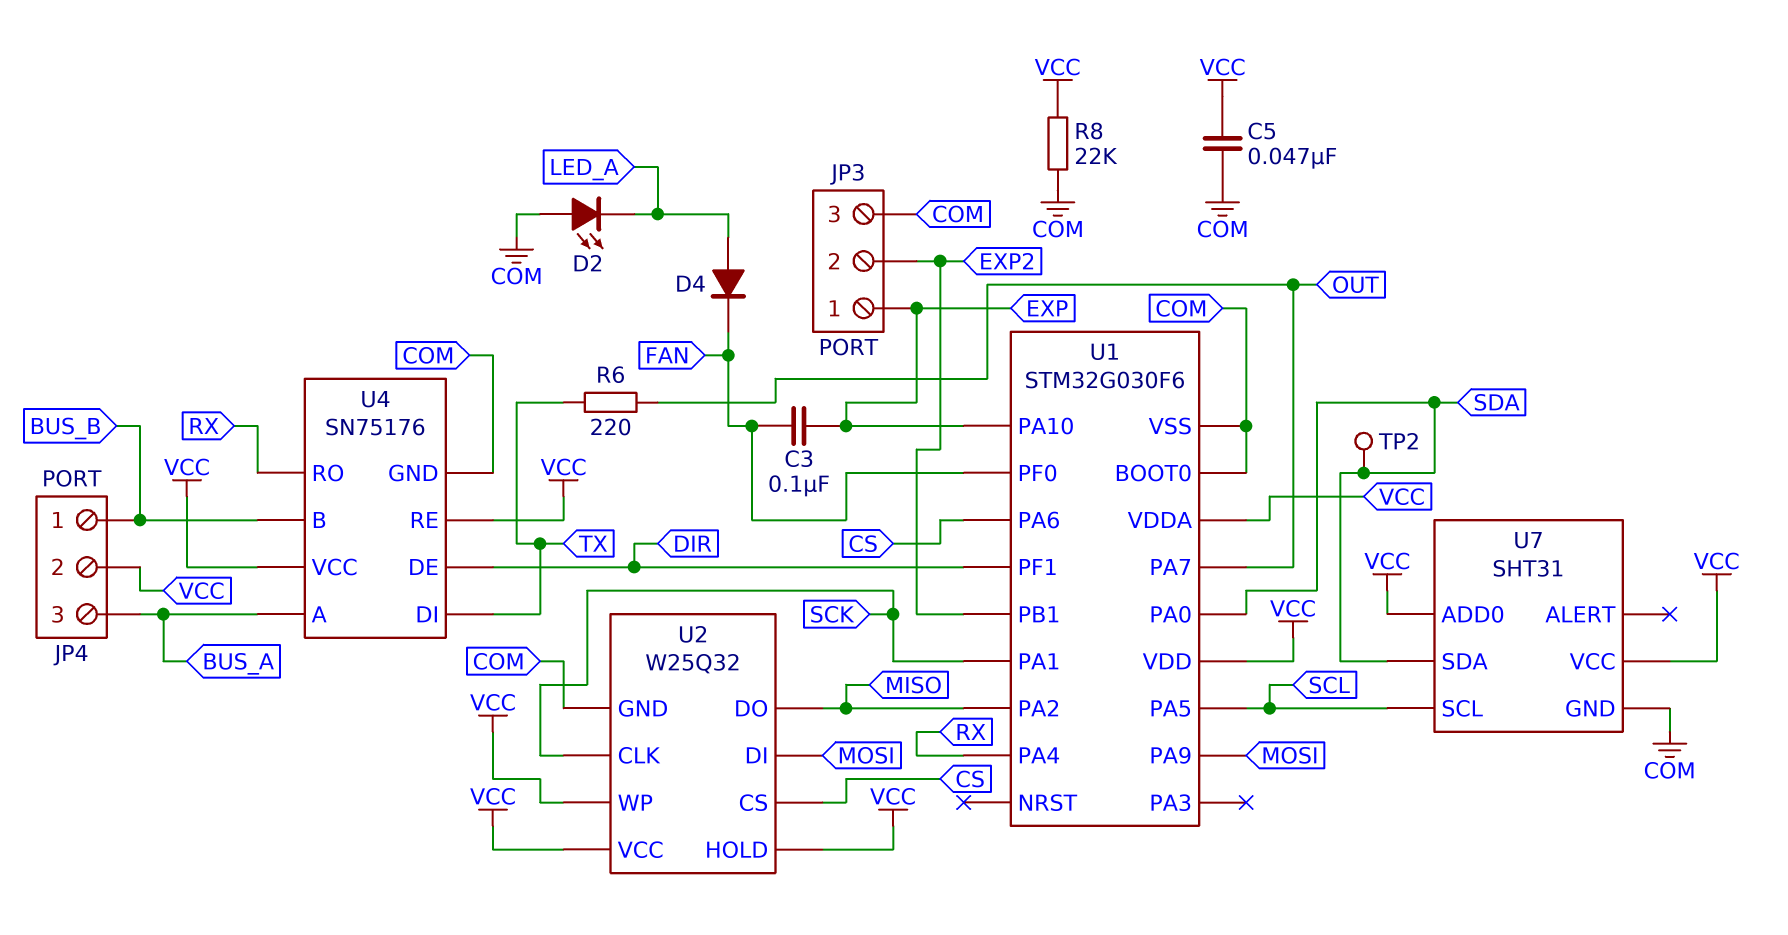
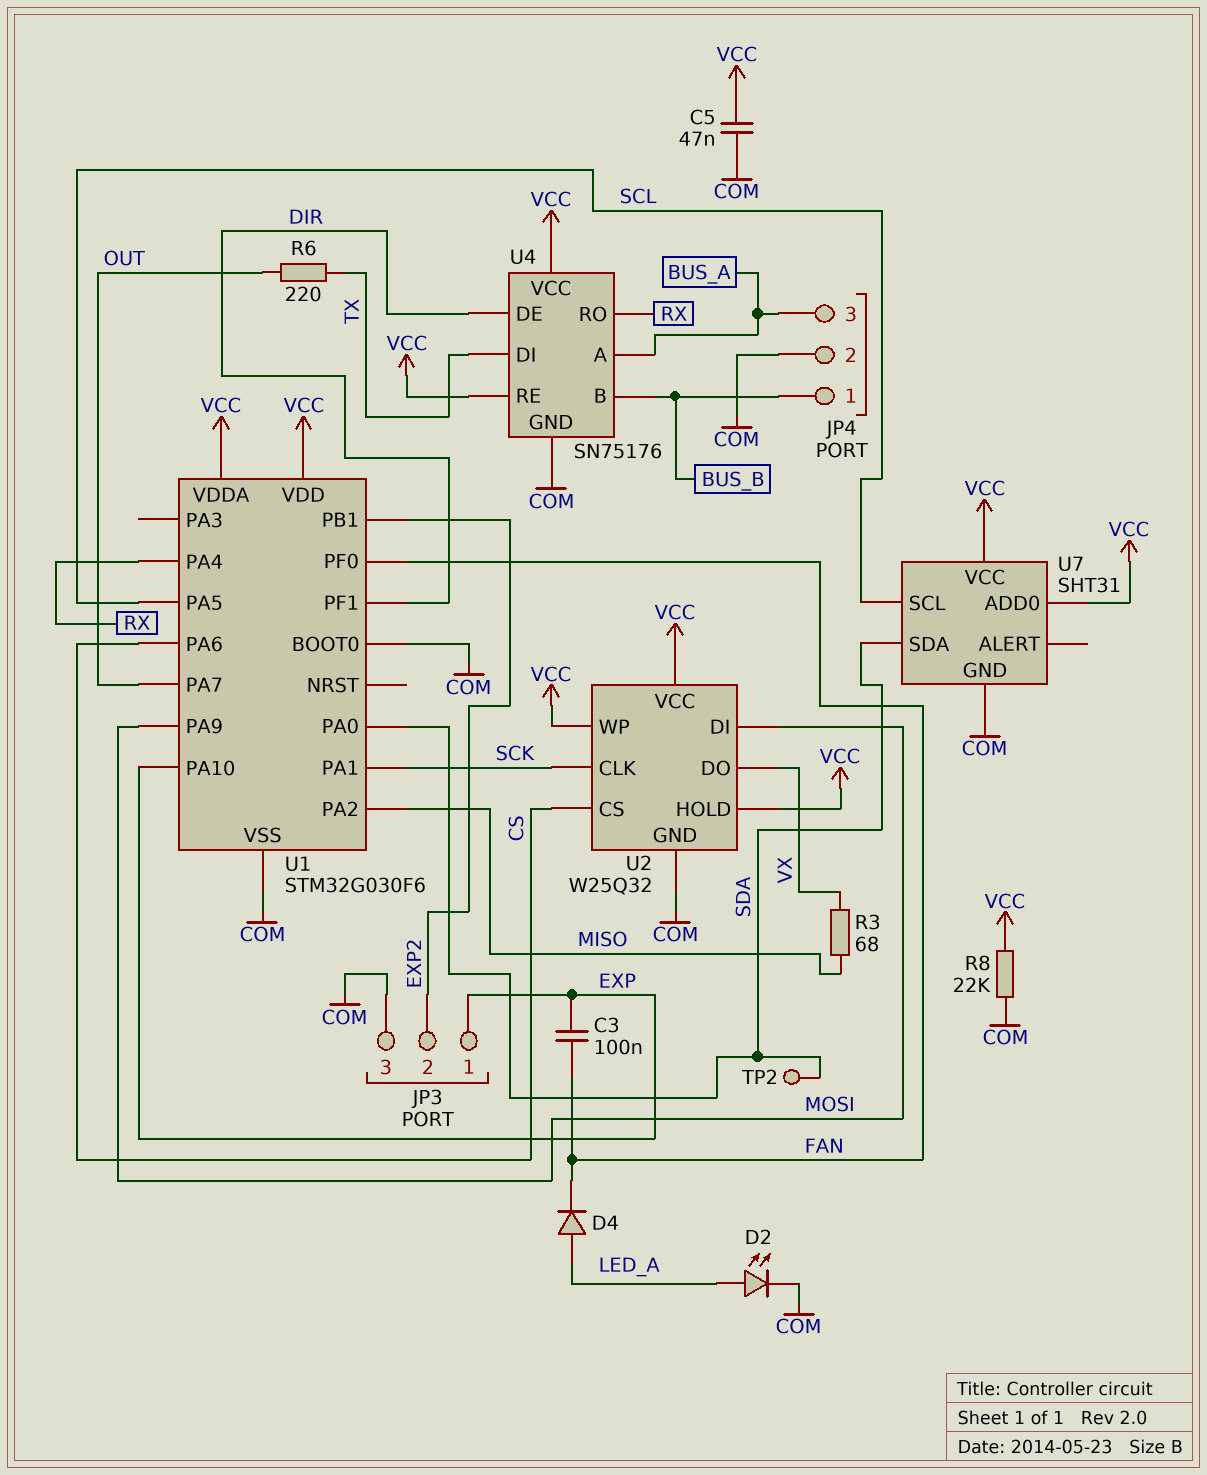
D2: LED (A COM, K LED_A) -> LED (A LED_A, K COM)
JP4 pin 2: VCC -> COM
R3: none -> 68 (MISO, VX)
U2 pin DO: MISO -> VX

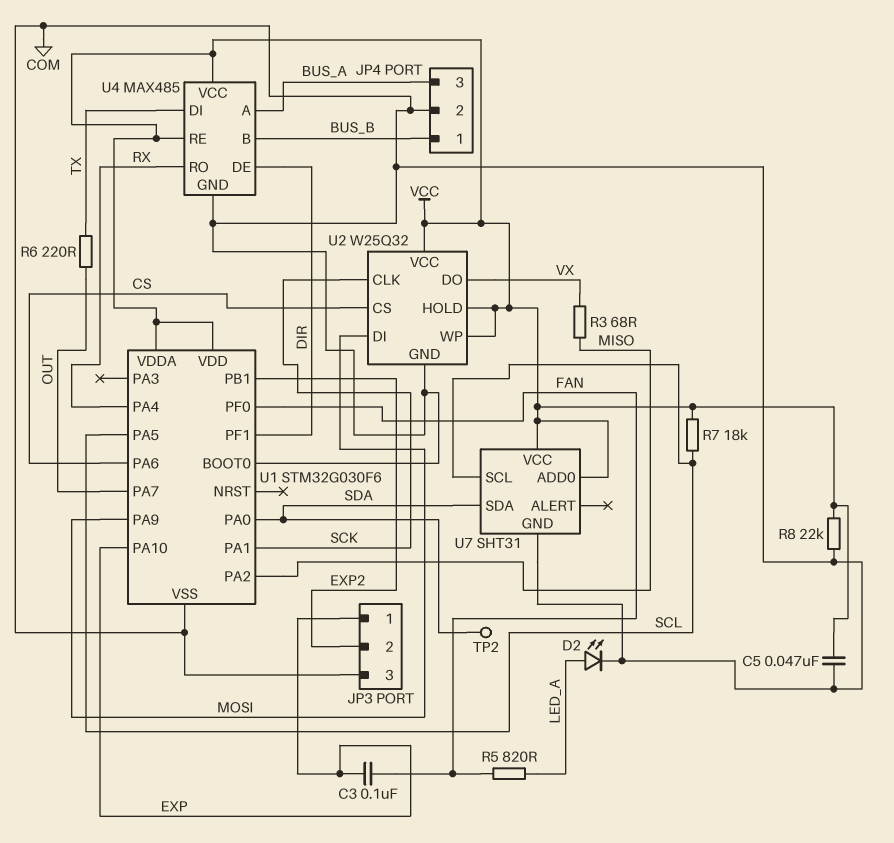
D4: diode (A LED_A, K FAN) -> none
R5: none -> 820 (FAN, LED_A)
R7: none -> 18k (SCL, VCC)
U4: SN75176 -> MAX485

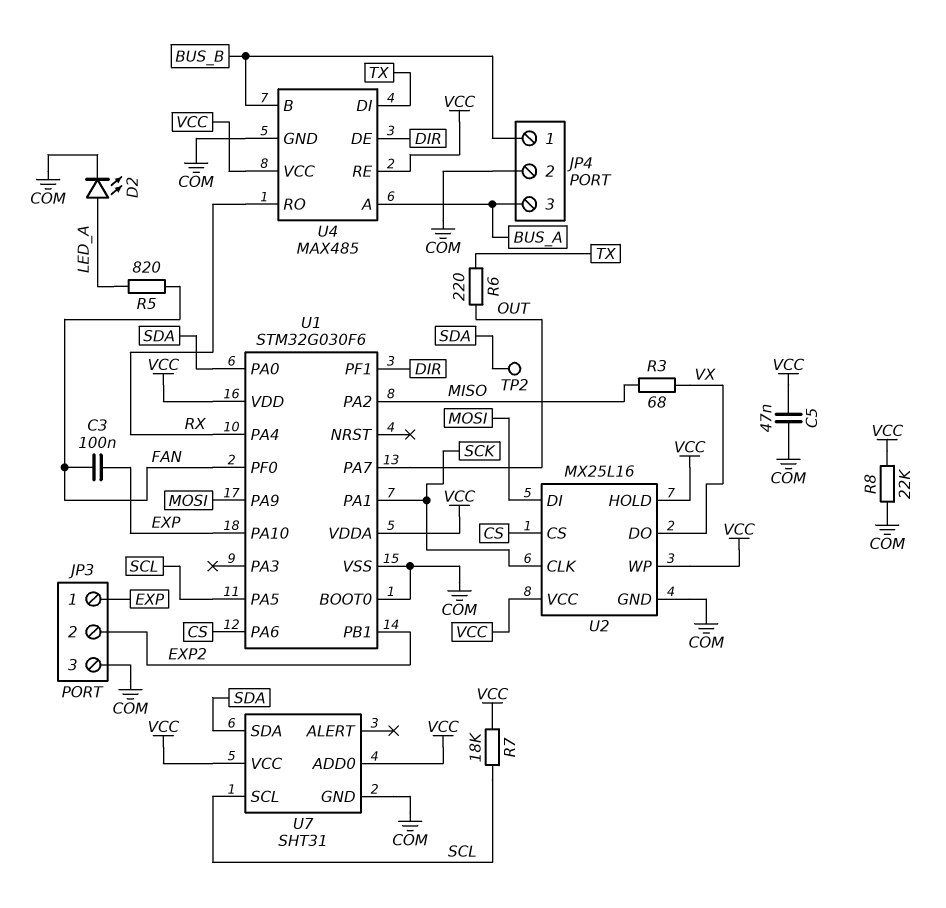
U2: W25Q32 -> MX25L16

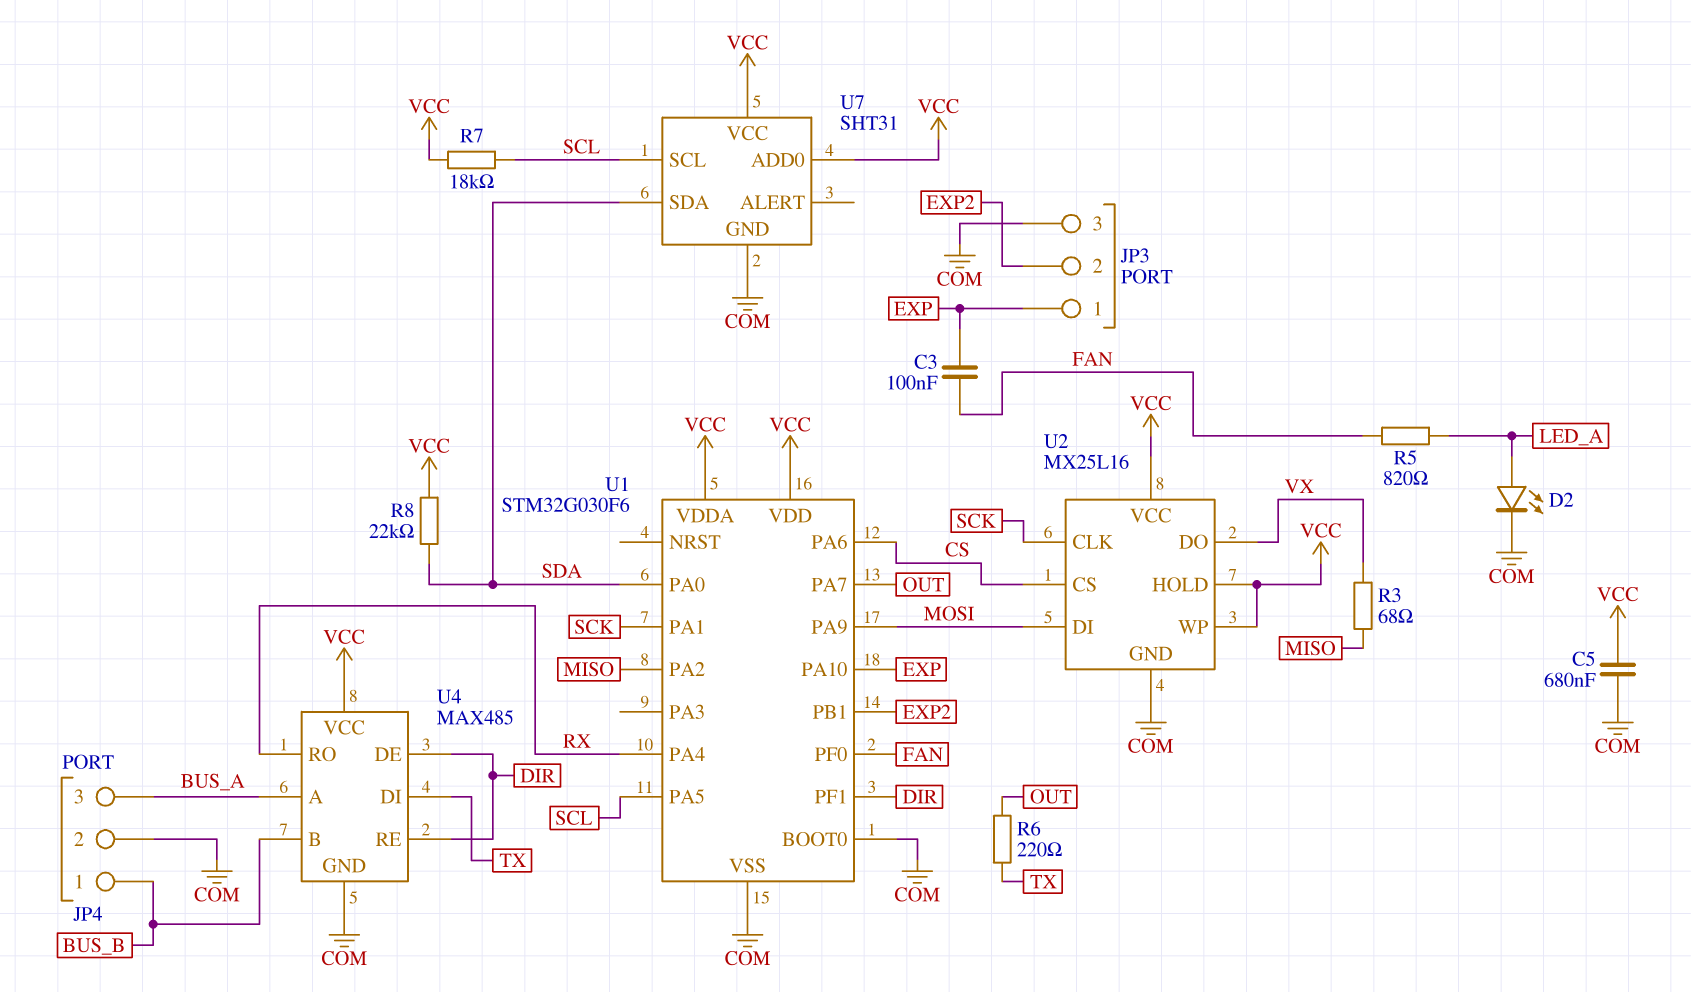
C5: 47nF (COM, VCC) -> 680nF (COM, VCC)
R8: 22k (COM, VCC) -> 22k (SDA, VCC)
TP2: test point (SDA) -> none
U4 pin RE: VCC -> DIR

